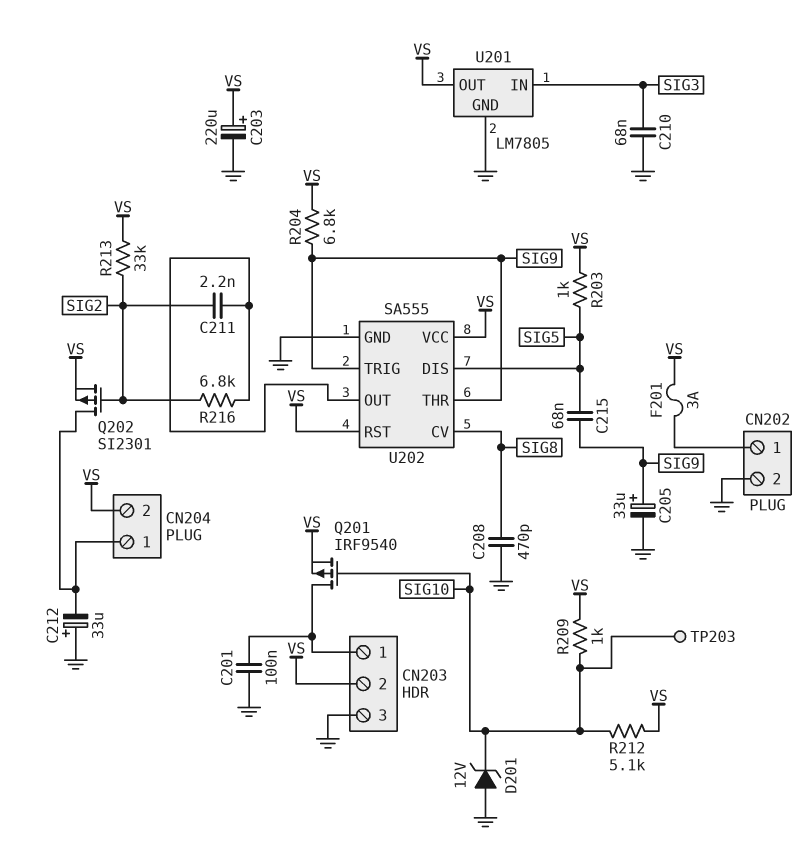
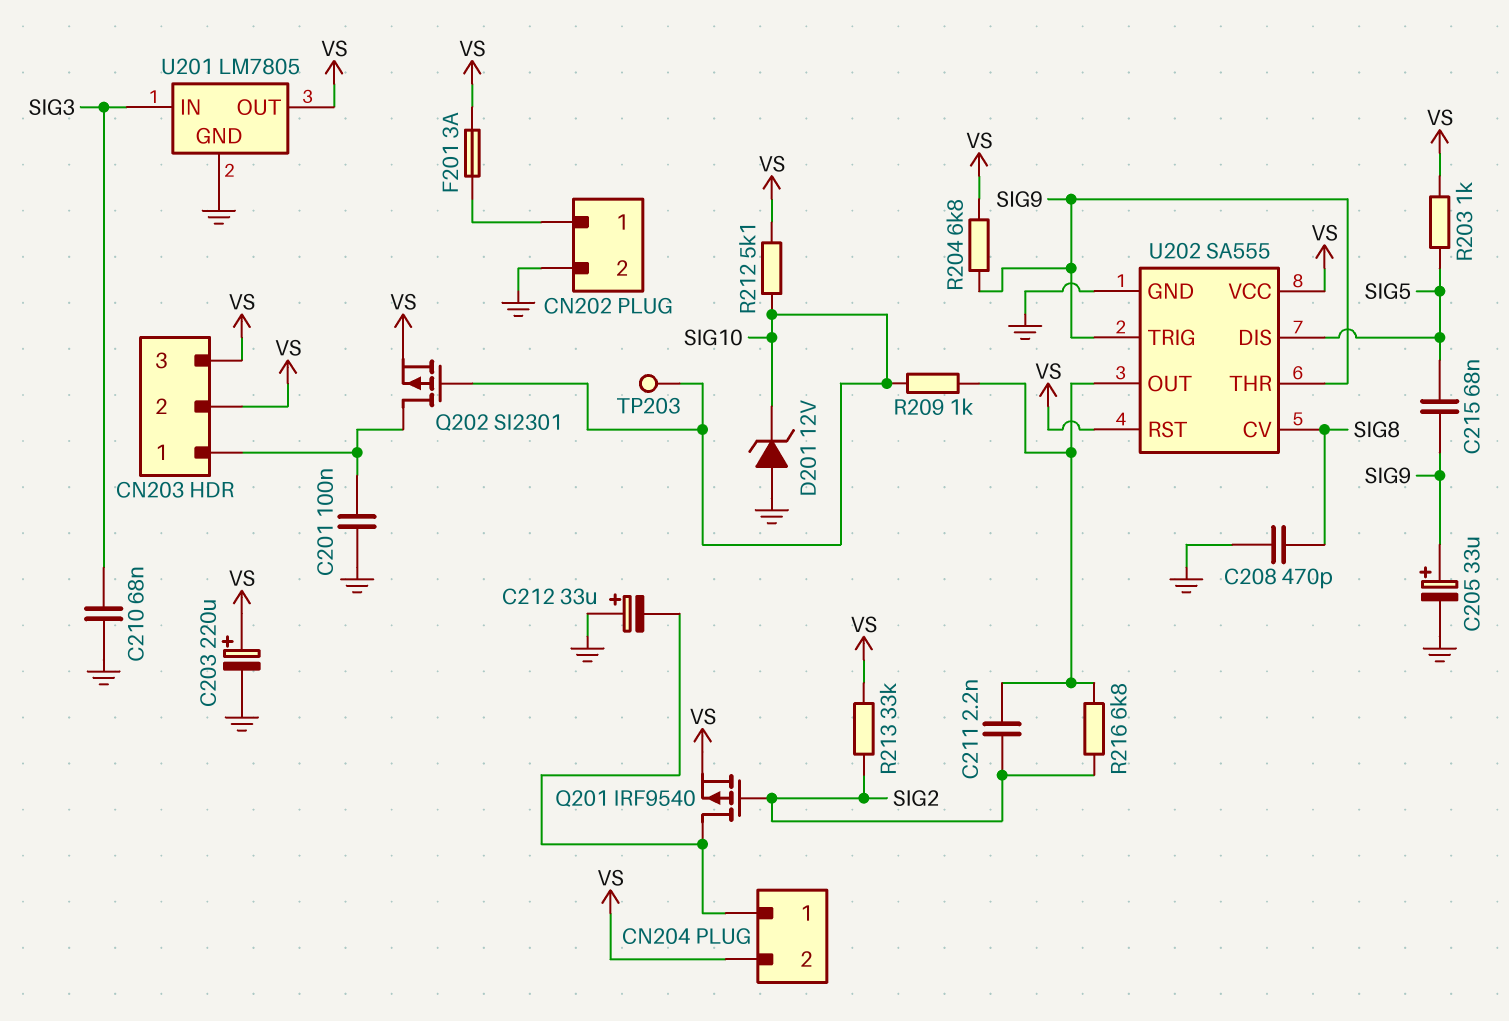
CN203 pin 3: GND -> VS
Q201: PMOS IRF9540 (G SIG10, D CN203/1, S VS) -> PMOS IRF9540 (G SIG2, D CN204/1, S VS)
Q202: PMOS SI2301 (G SIG2, D CN204/1, S VS) -> PMOS SI2301 (G SIG10, D CN203/1, S VS)
R209: 1k (SIG10, VS) -> 1k (SIG10, U202/OUT)

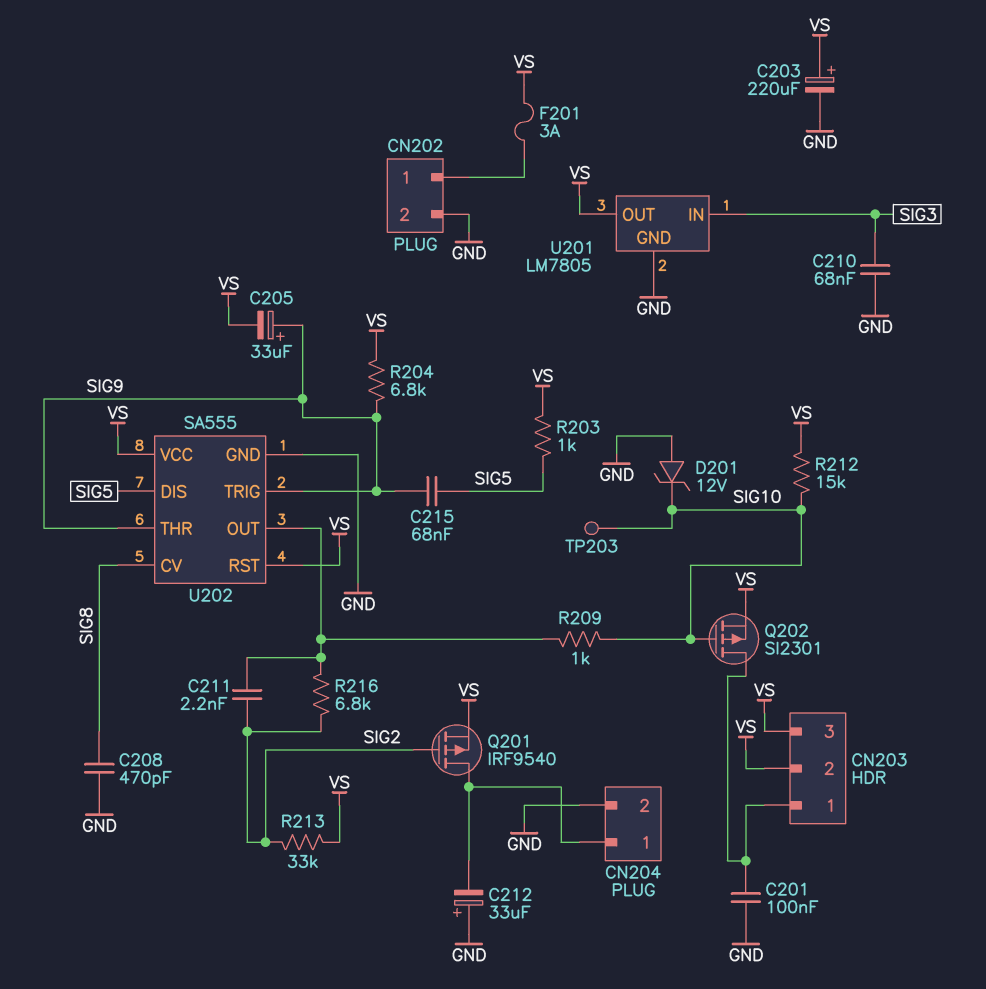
C205: 33uF (plus SIG9, minus GND) -> 33uF (plus SIG9, minus VS)
CN204 pin 2: VS -> GND
R212: 5.1k (SIG10, VS) -> 15k (SIG10, VS)

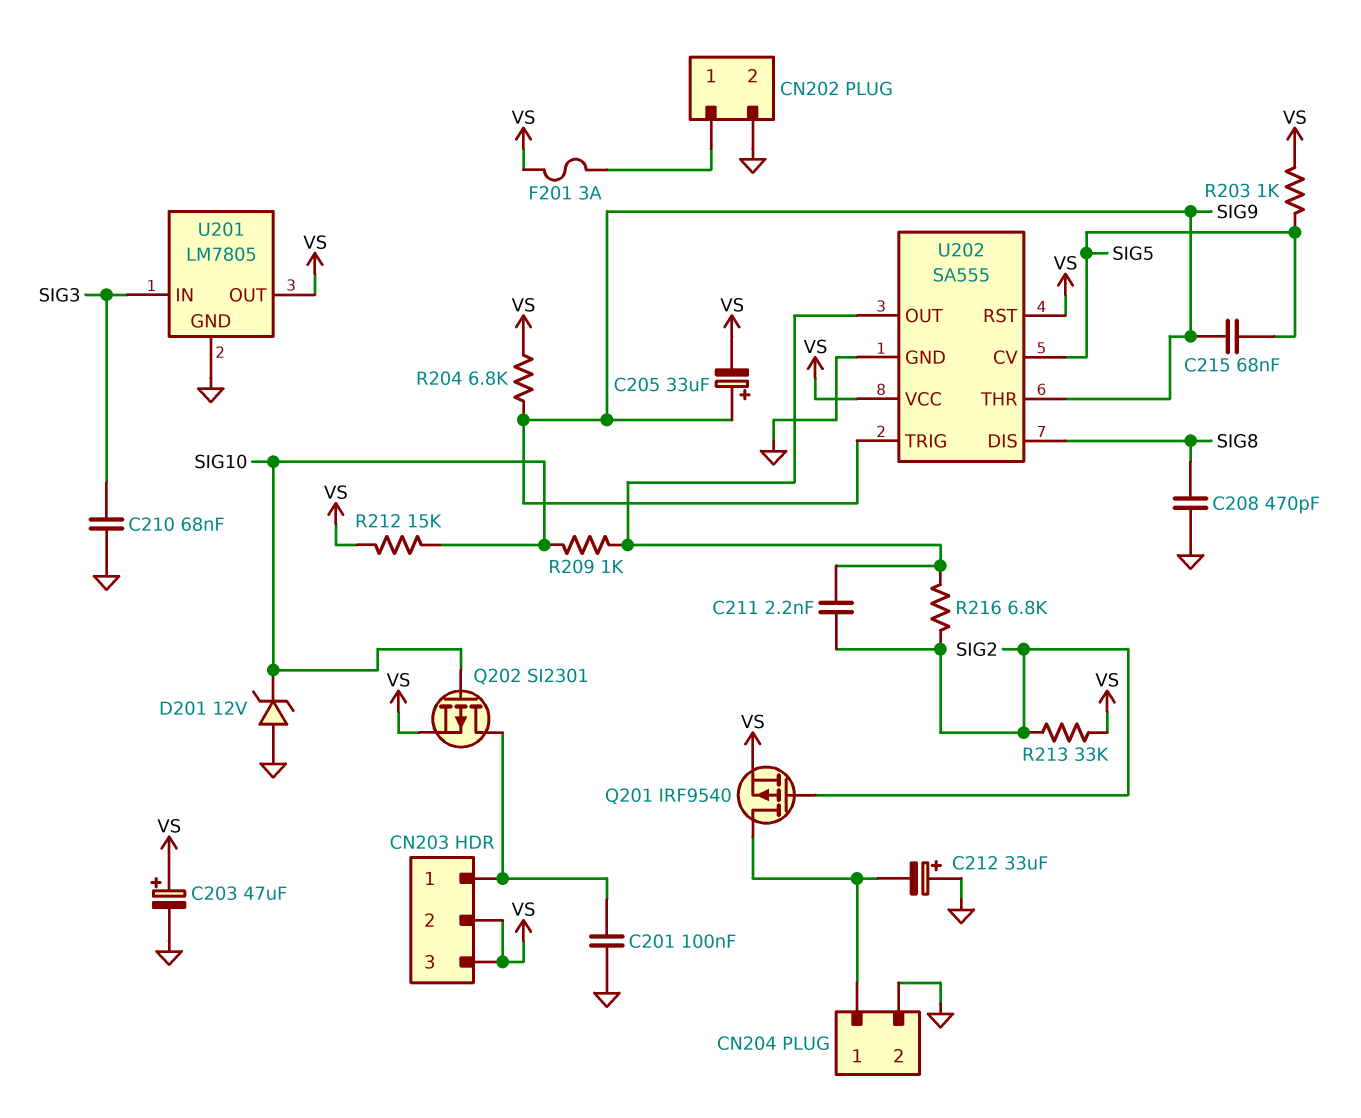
C203: 220uF (plus VS, minus GND) -> 47uF (plus VS, minus GND)
TP203: test point (SIG10) -> none
U202 pin CV: SIG8 -> SIG5
U202 pin DIS: SIG5 -> SIG8

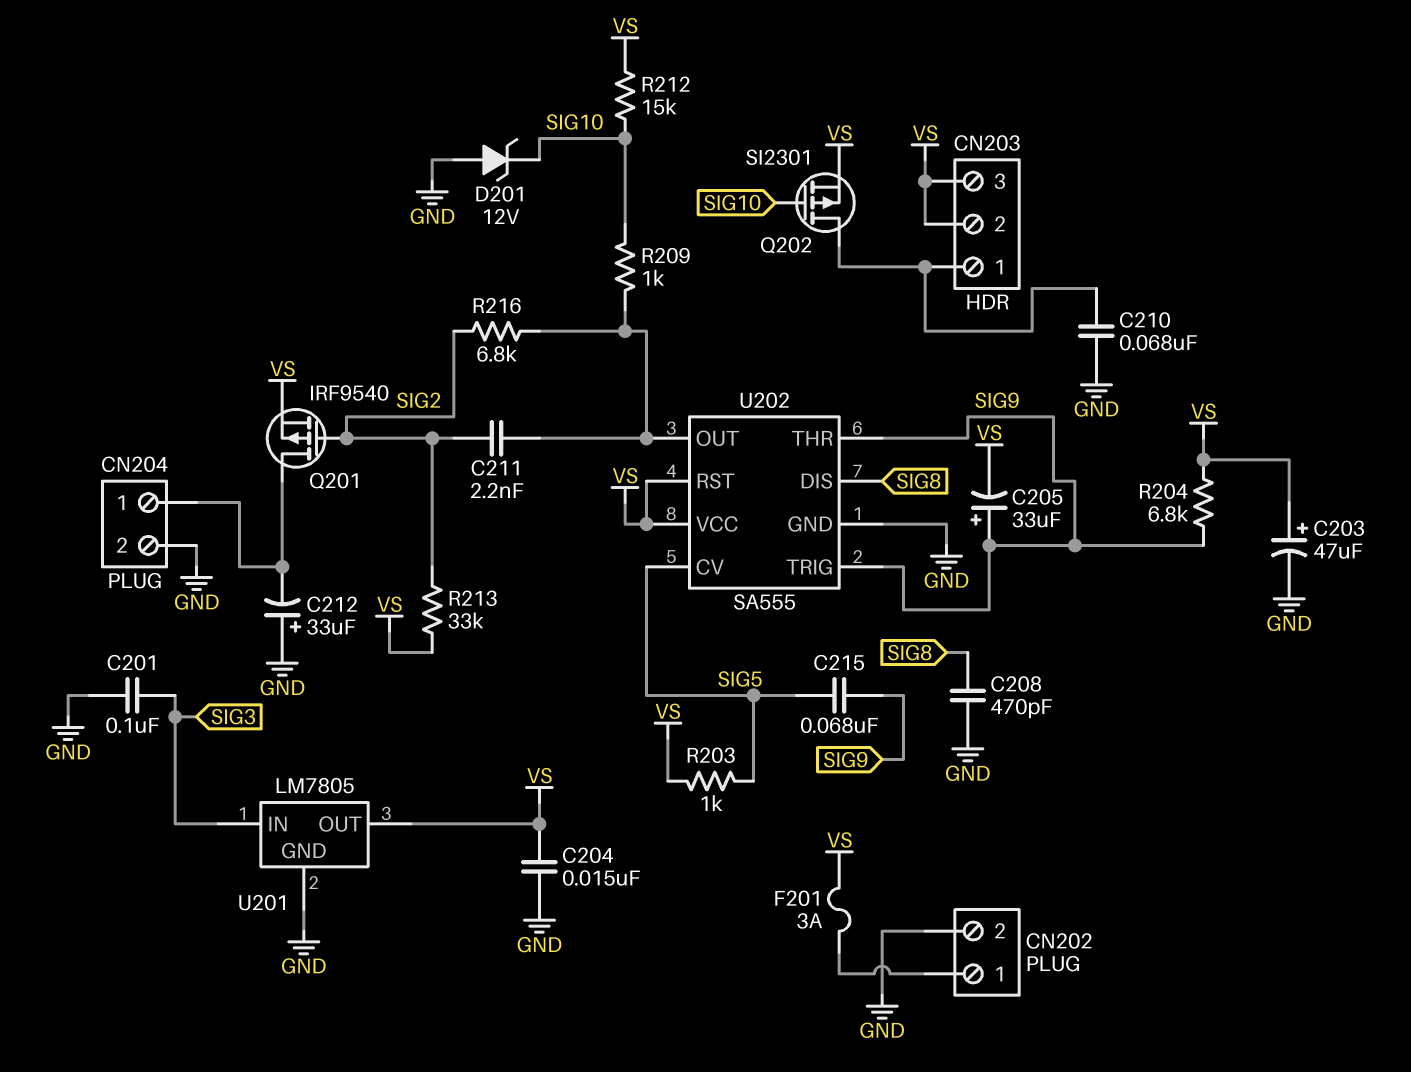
C201: 100nF (CN203/1, GND) -> 100nF (GND, SIG3)
C204: none -> 15nF (GND, VS)
C210: 68nF (GND, SIG3) -> 68nF (CN203/1, GND)

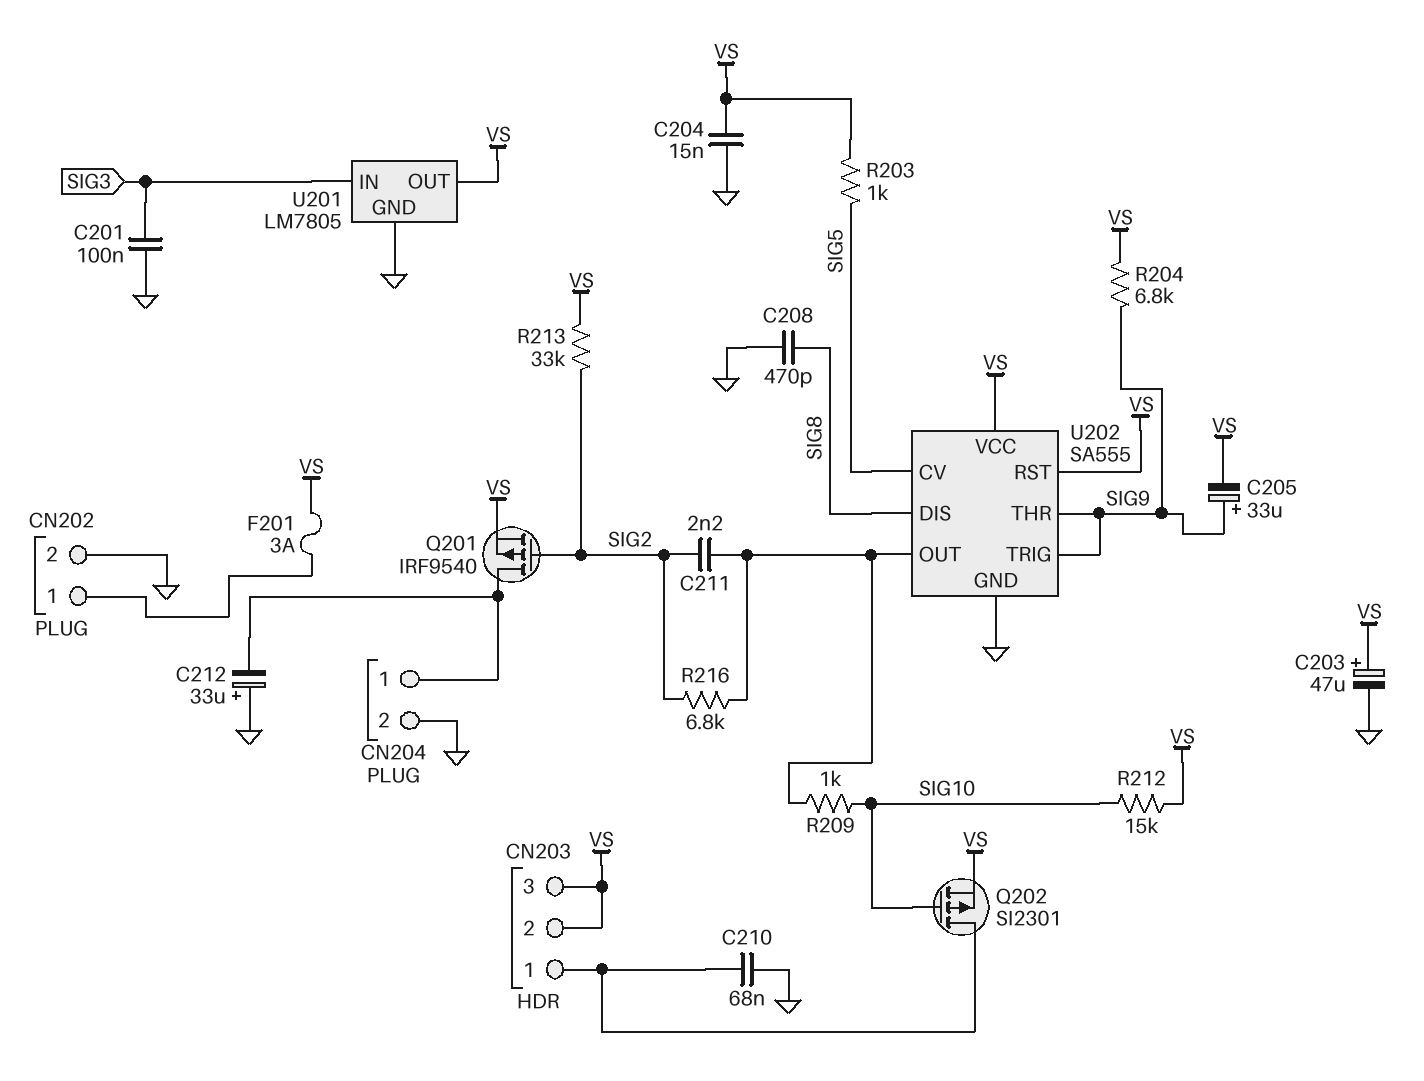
C215: 68nF (SIG5, SIG9) -> none
D201: zener 12V (A GND, K SIG10) -> none

